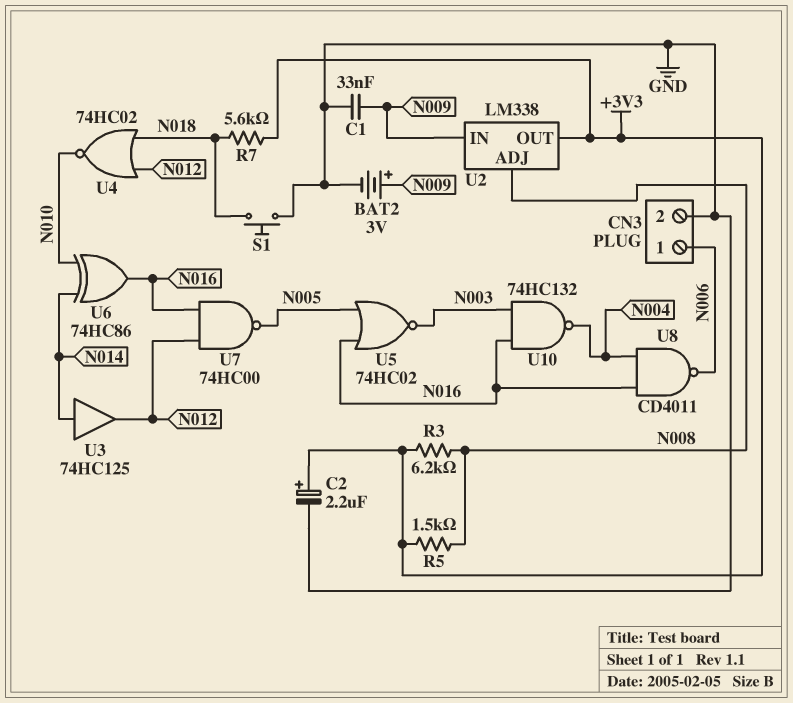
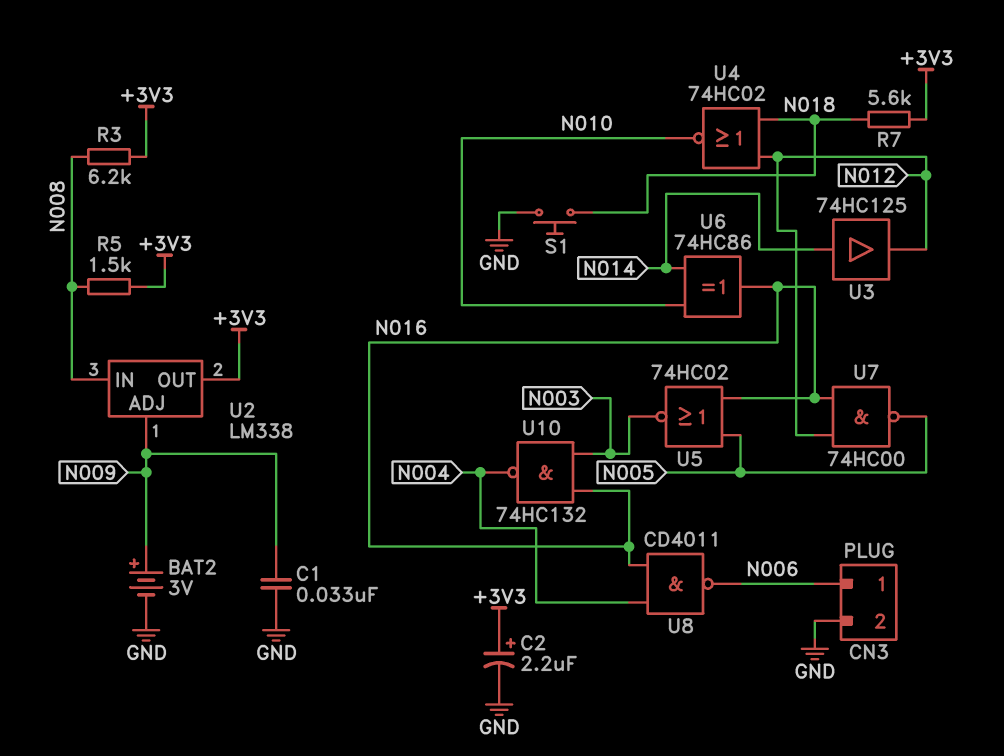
U2 pin ADJ: N008 -> N009
U2 pin IN: N009 -> N008

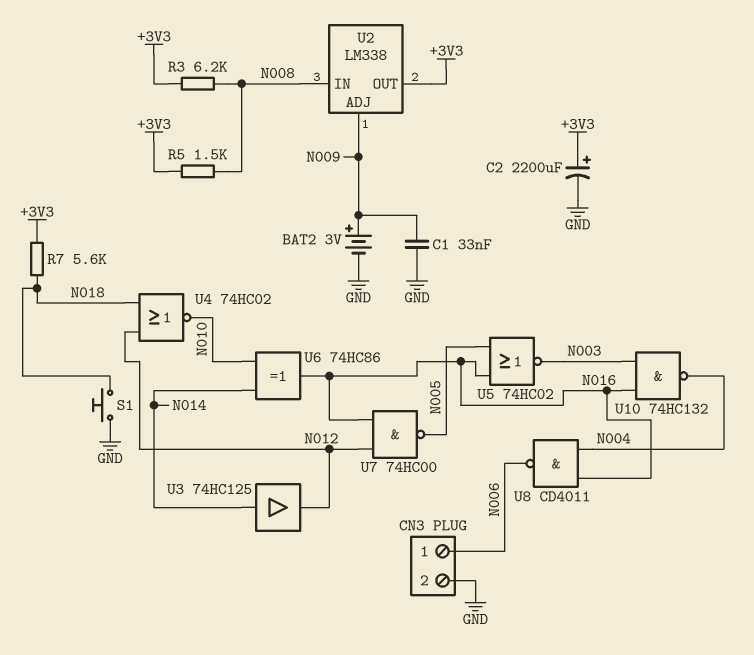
C2: 2.2uF (plus +3V3, minus GND) -> 2200uF (plus +3V3, minus GND)

